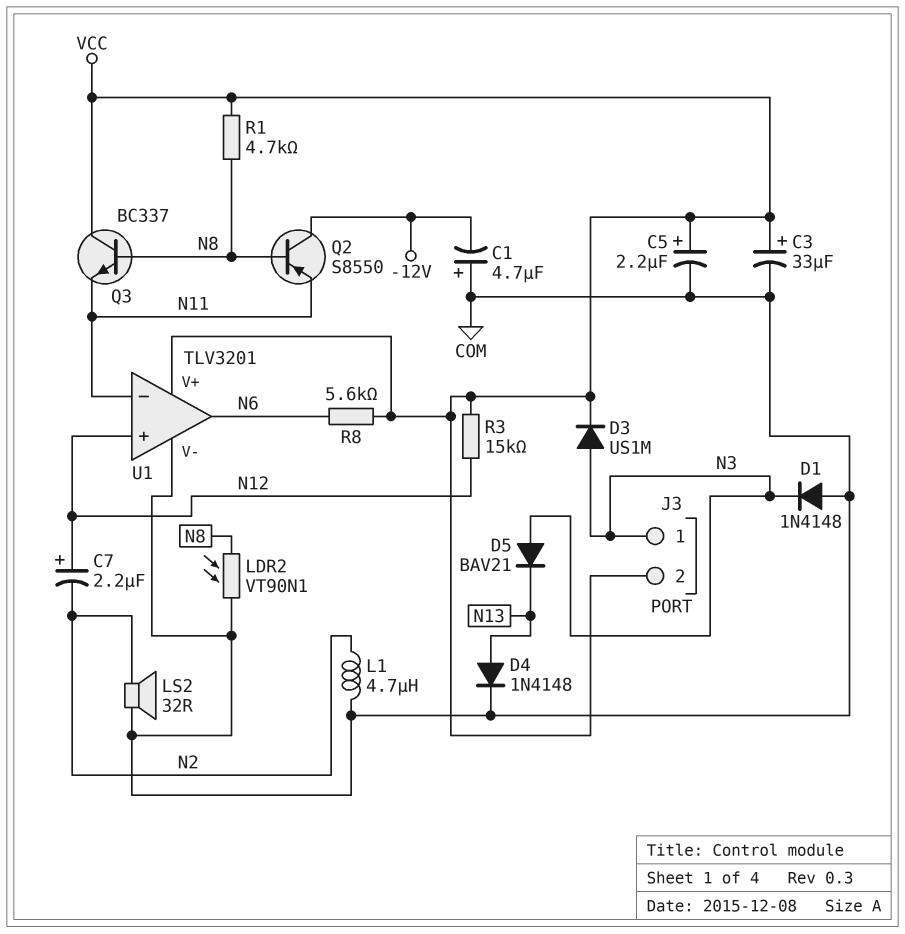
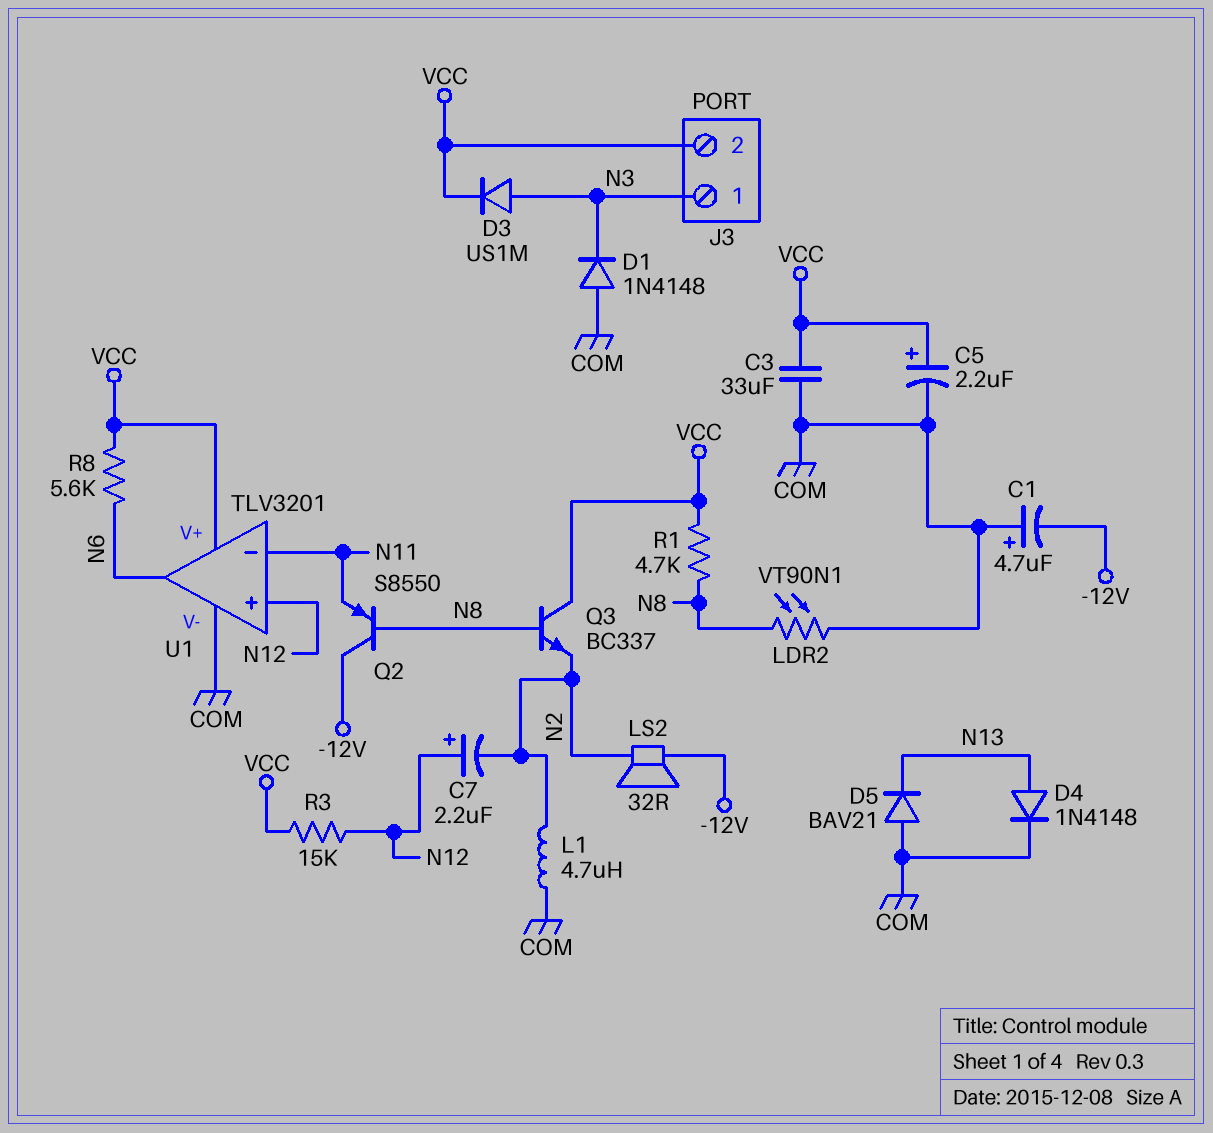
C3: 33uF (plus VCC, minus COM) -> 33uF (COM, VCC)
D5: diode BAV21 (A N3, K N13) -> diode BAV21 (A COM, K N13)
LS2: speaker 32R (COM, N2) -> speaker 32R (-12V, N2)
Q3: NPN BC337 (B N8, C VCC, E N11) -> NPN BC337 (B N8, C VCC, E N2)

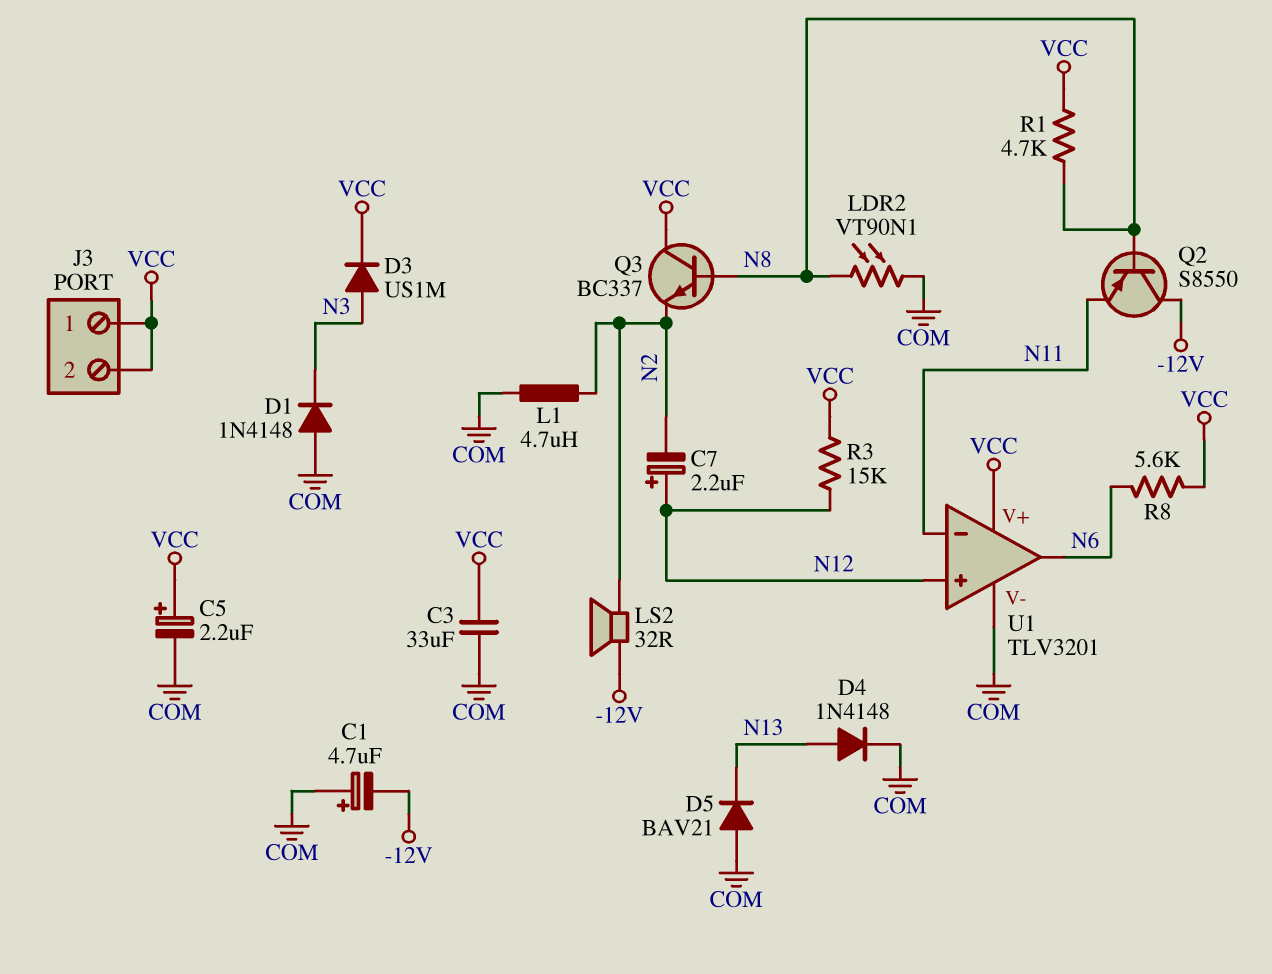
J3 pin 1: N3 -> VCC

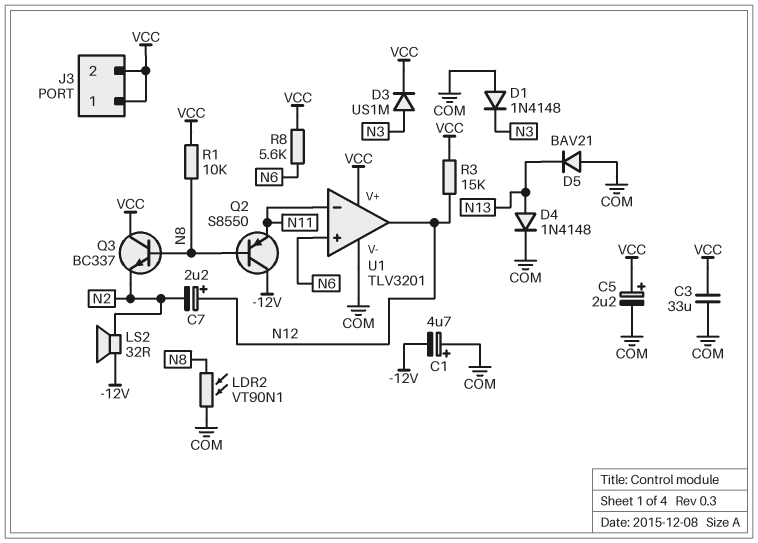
L1: 4.7uH (COM, N2) -> none
R1: 4.7k (N8, VCC) -> 10k (N8, VCC)
U1 pin in+: N12 -> N6
U1 pin out: N6 -> N12

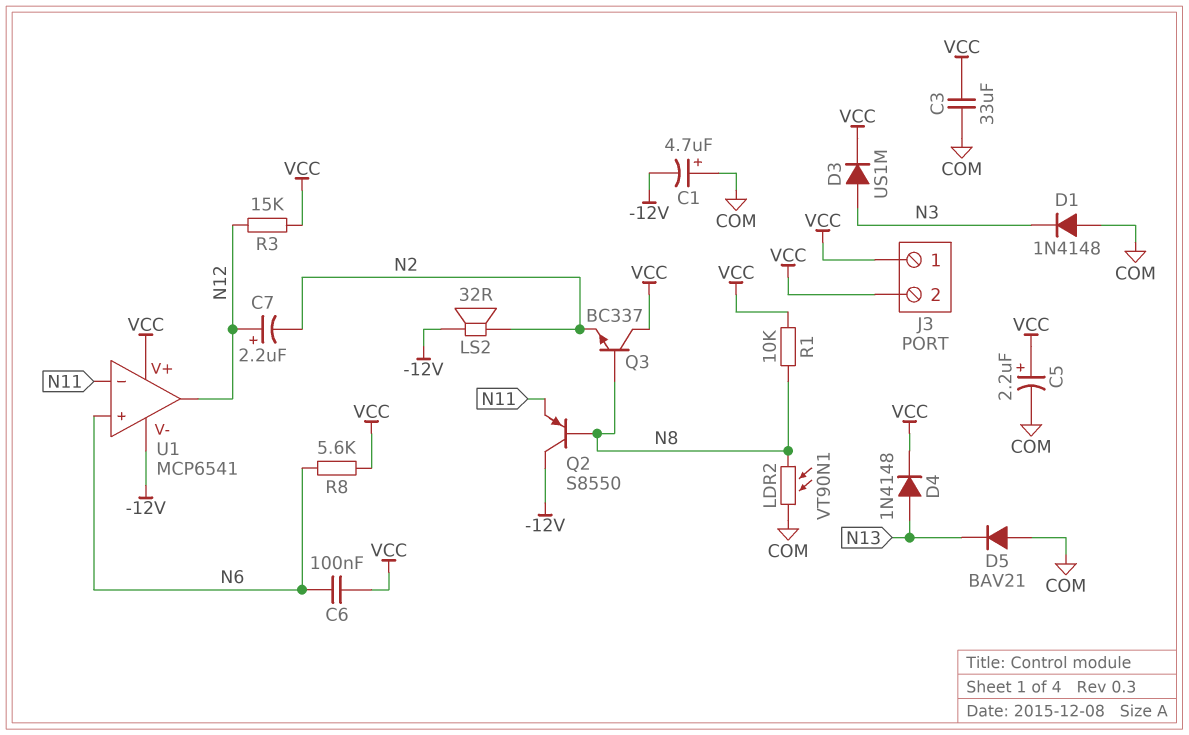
C6: none -> 100nF (N6, VCC)
D4: diode 1N4148 (A N13, K COM) -> diode 1N4148 (A N13, K VCC)
U1: TLV3201 -> MCP6541
U1 pin V-: COM -> -12V

